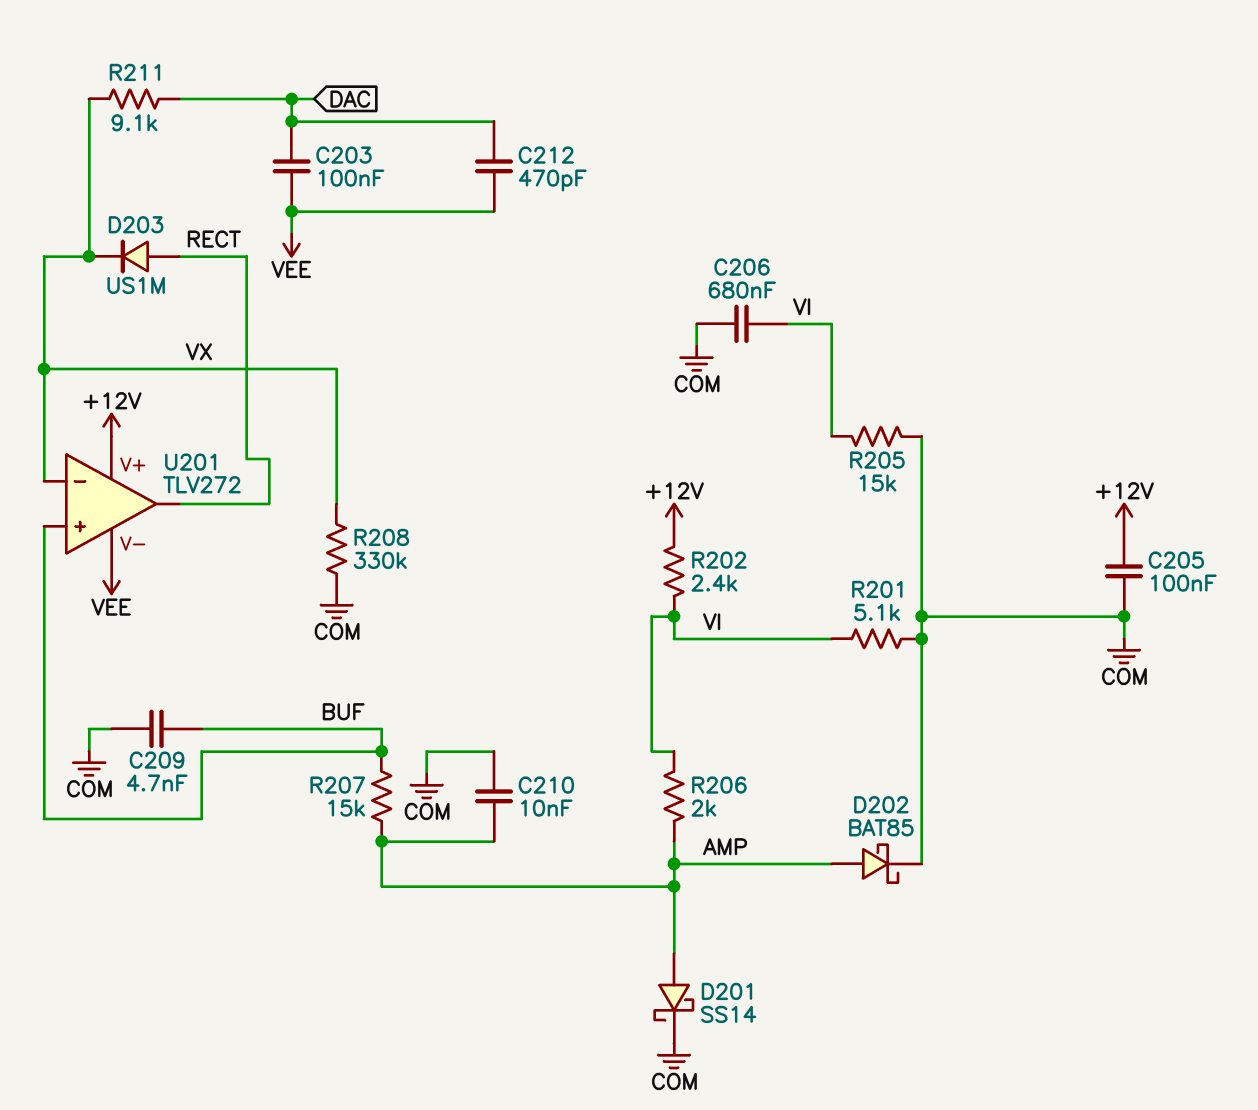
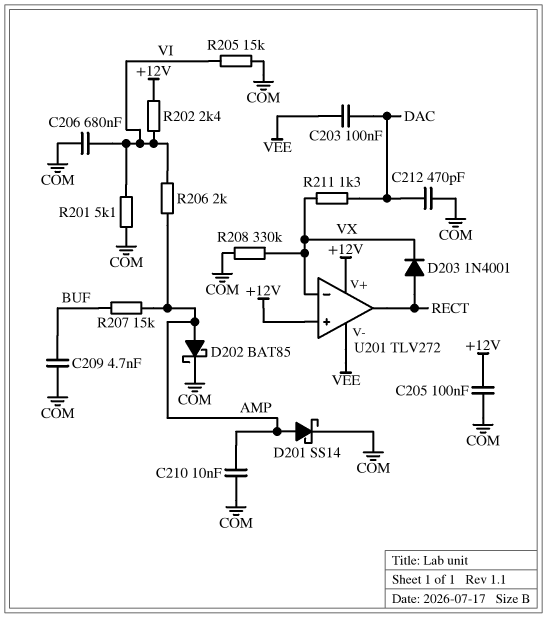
C212: 470pF (DAC, VEE) -> 470pF (COM, DAC)
D203: diode US1M (A RECT, K VX) -> diode 1N4001 (A RECT, K VX)
R211: 9.1k (DAC, VX) -> 1.3k (DAC, VX)
U201 pin in+: BUF -> +12V

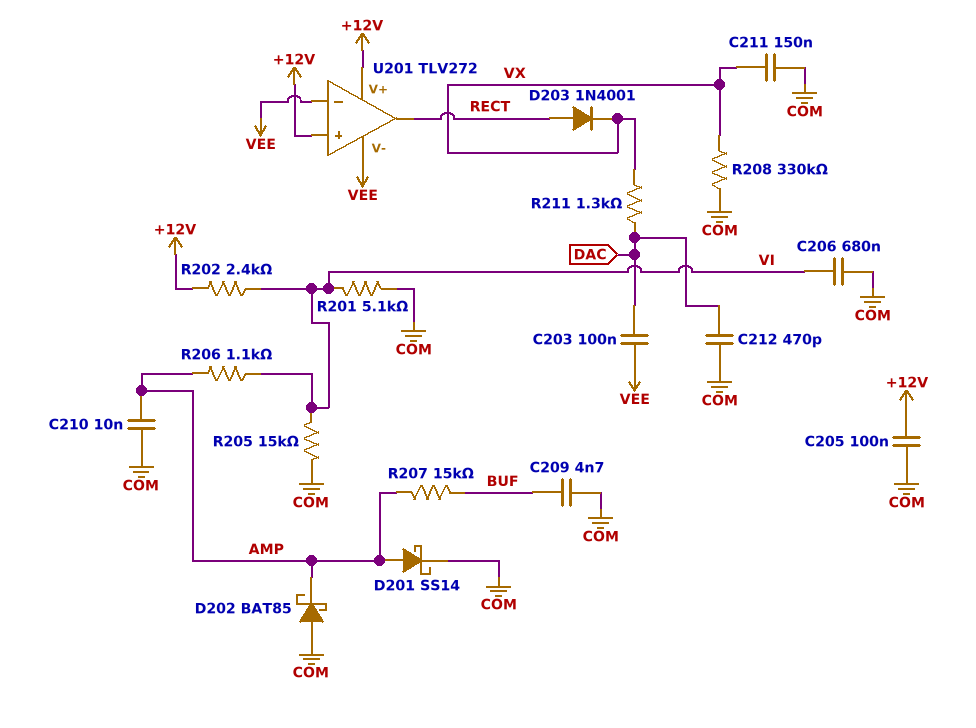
C211: none -> 150nF (COM, VX)
D202: schottky BAT85 (A AMP, K COM) -> schottky BAT85 (A COM, K AMP)
R206: 2k (AMP, VI) -> 1.1k (AMP, VI)
U201 pin in-: VX -> VEE

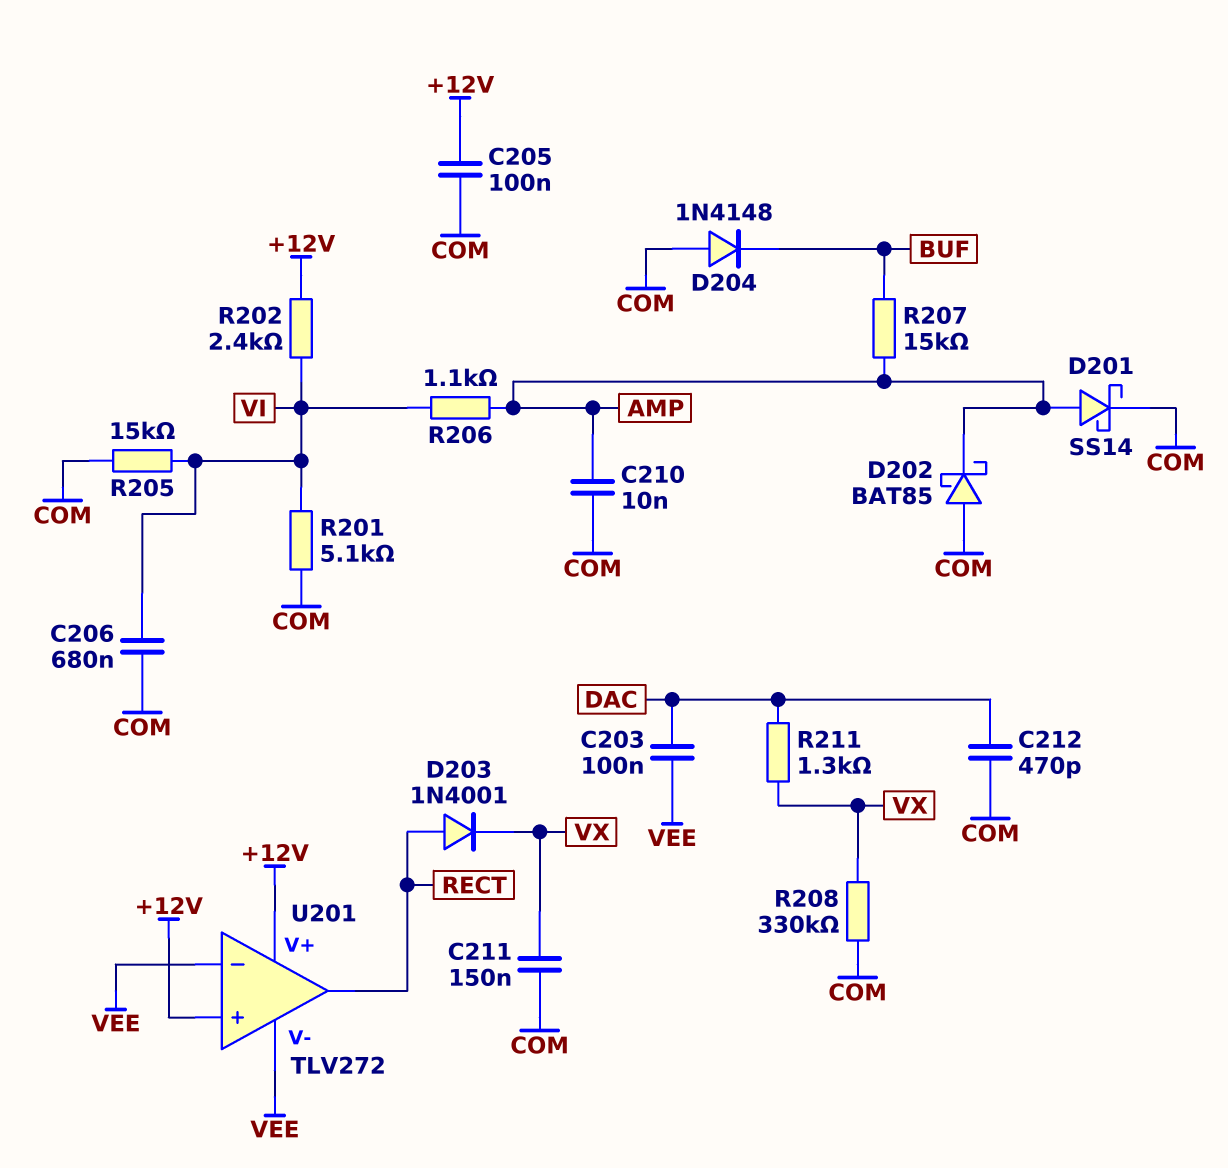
C209: 4.7nF (BUF, COM) -> none
D204: none -> diode 1N4148 (A COM, K BUF)

